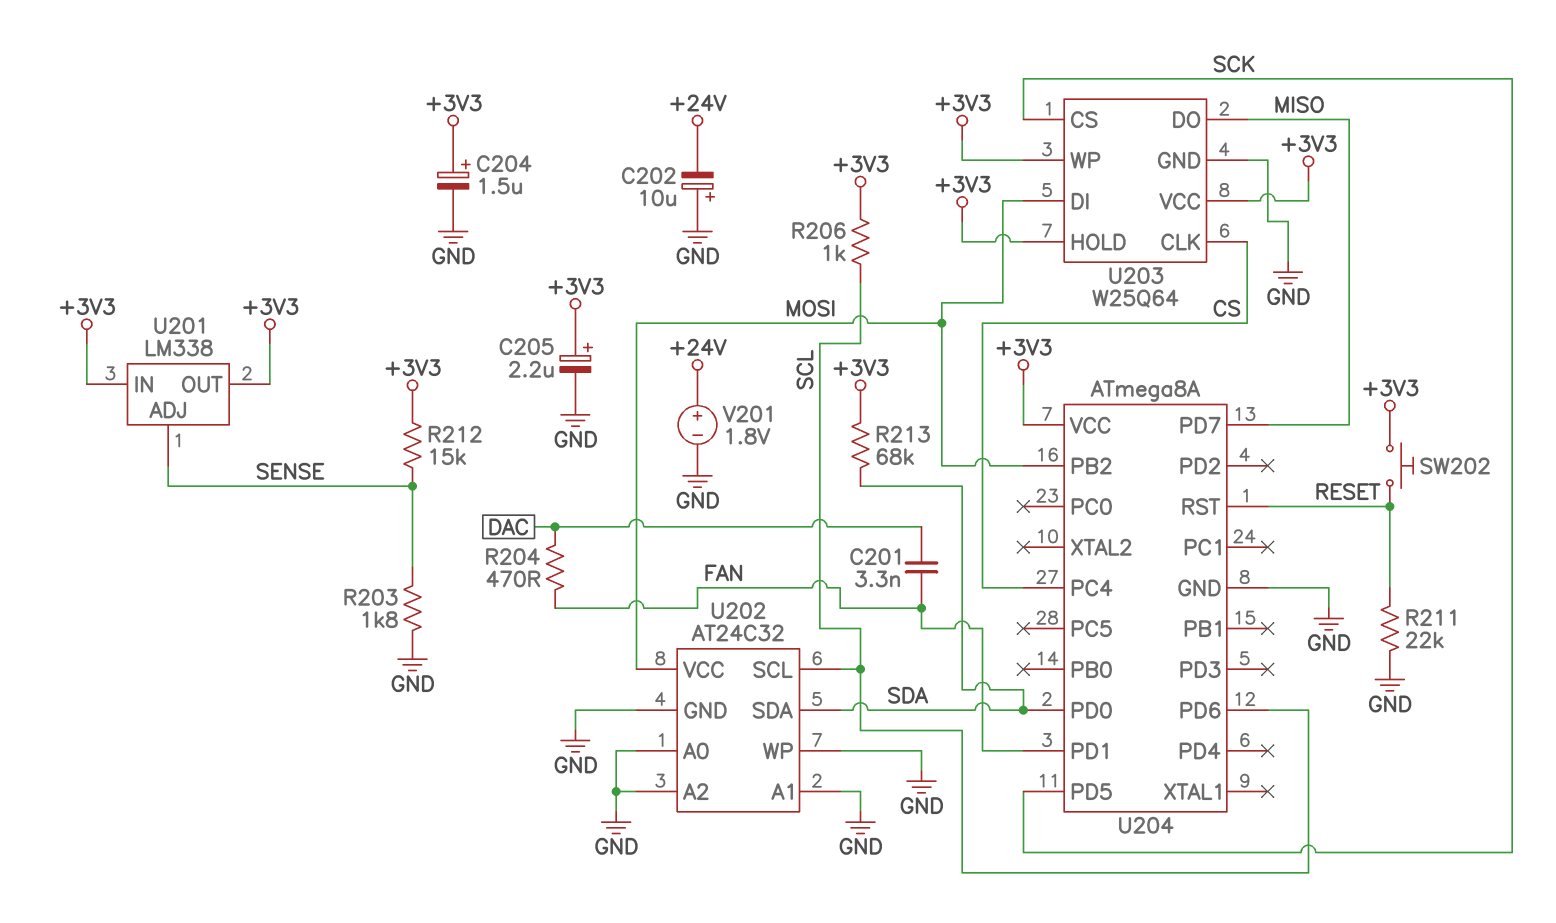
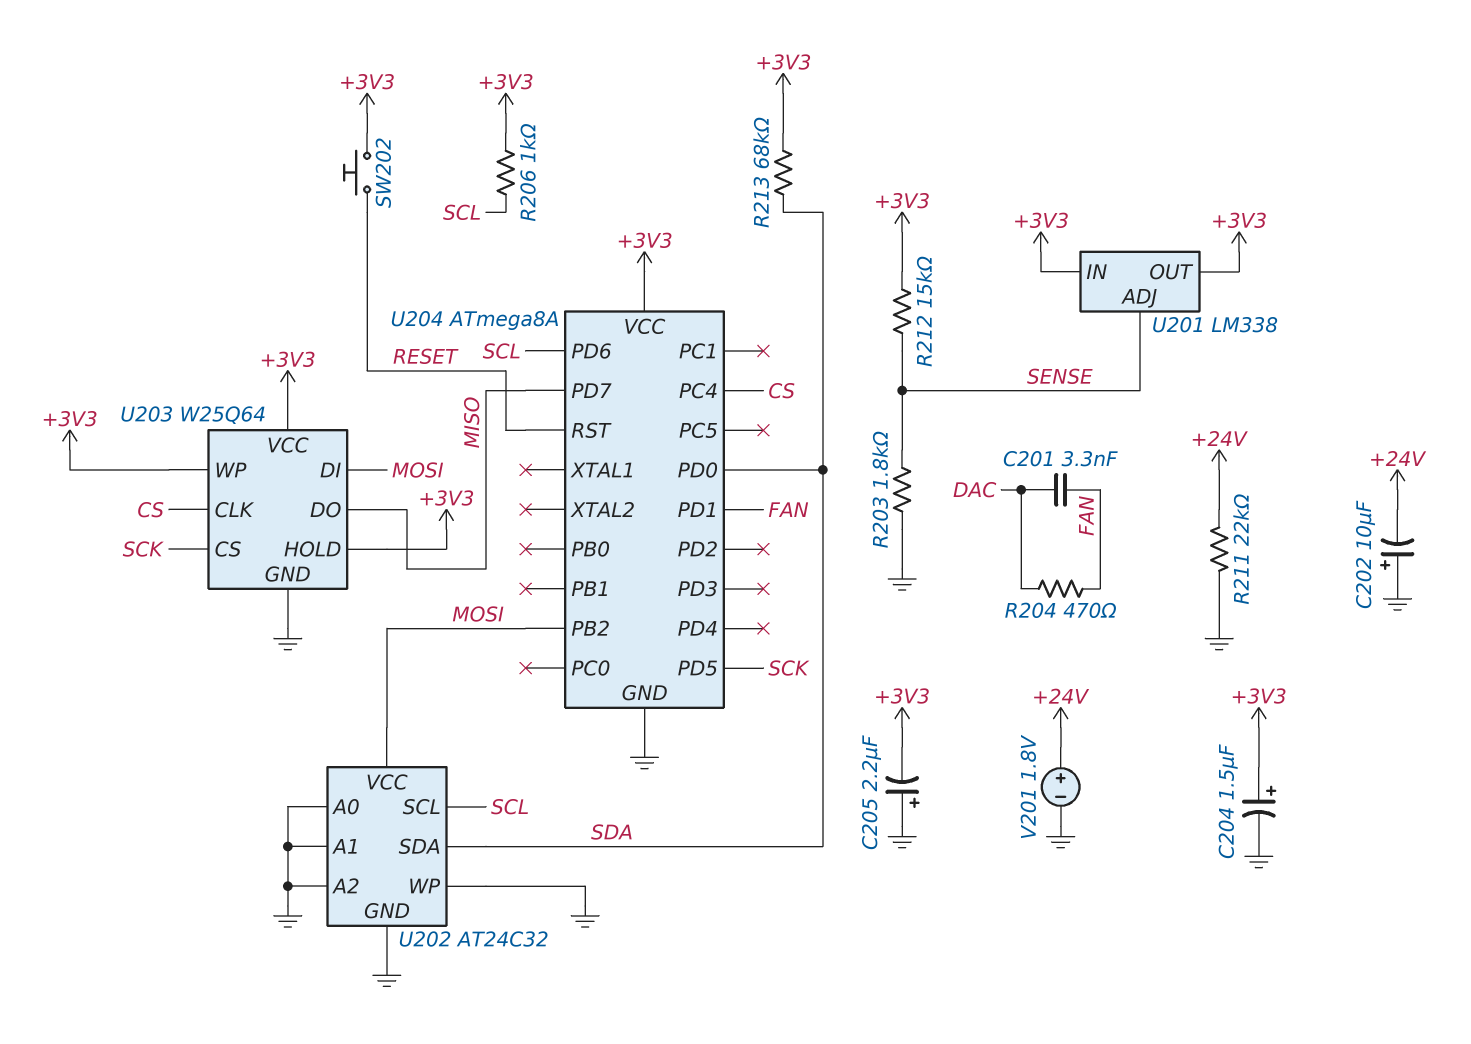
C205: 2.2uF (plus +3V3, minus GND) -> 2.2uF (plus GND, minus +3V3)
R211: 22k (GND, RESET) -> 22k (+24V, GND)

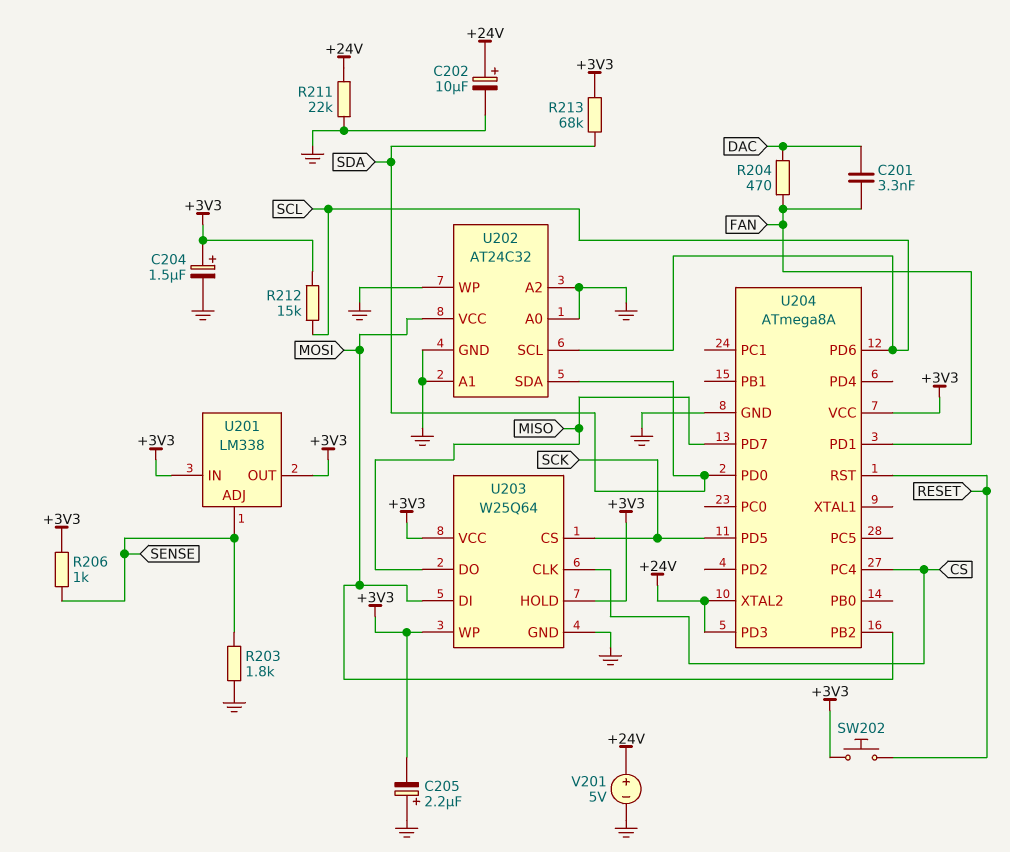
C202: 10uF (plus GND, minus +24V) -> 10uF (plus +24V, minus GND)
R206: 1k (+3V3, SCL) -> 1k (+3V3, SENSE)
R212: 15k (+3V3, SENSE) -> 15k (+3V3, SCL)
U204 pin PD3: none -> +24V
U204 pin XTAL2: none -> +24V
V201: 1.8V (plus +24V, minus GND) -> 5V (plus +24V, minus GND)

